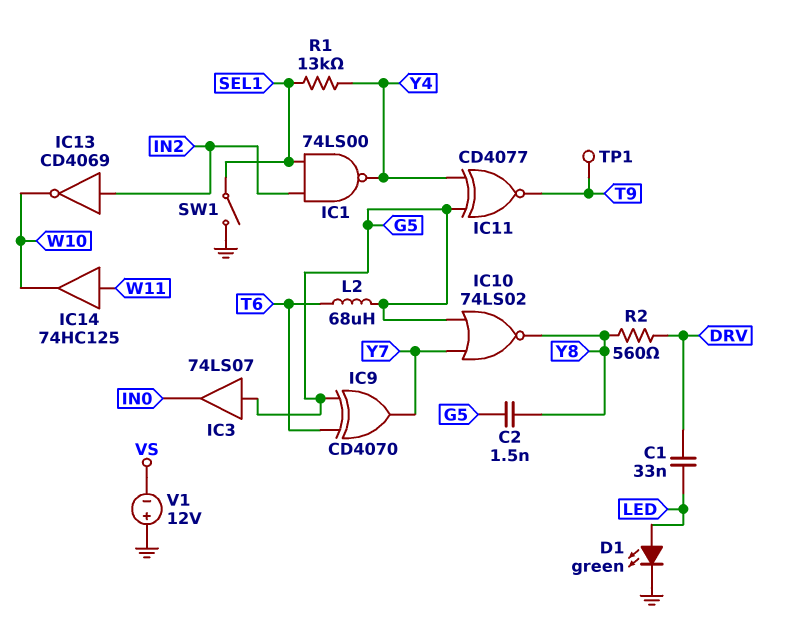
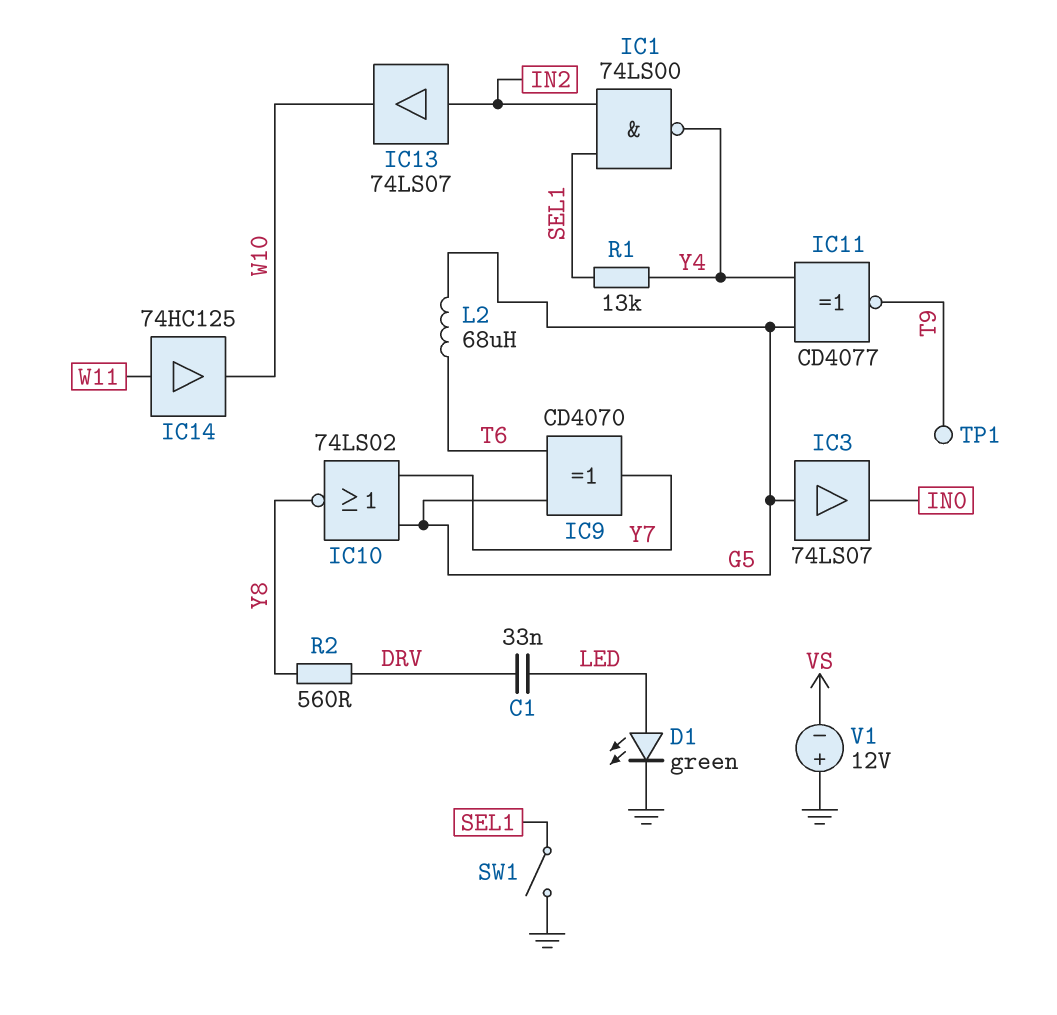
C2: 1.5nF (G5, Y8) -> none
IC13: NOT CD4069 (in IN2, out W10) -> buffer 74LS07 (in IN2, out W10)

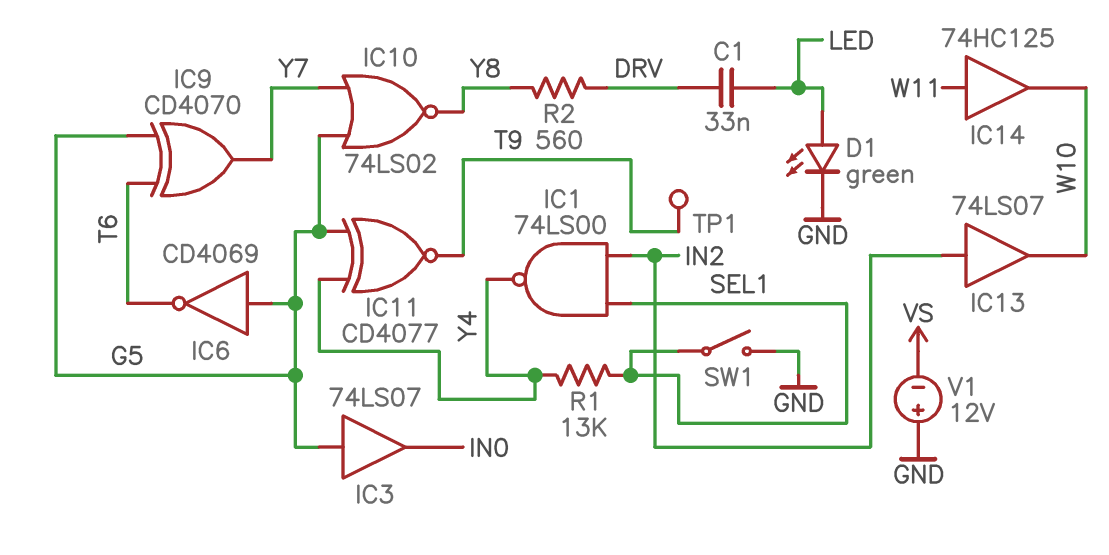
IC6: none -> NOT CD4069 (in G5, out T6)
L2: 68uH (G5, T6) -> none

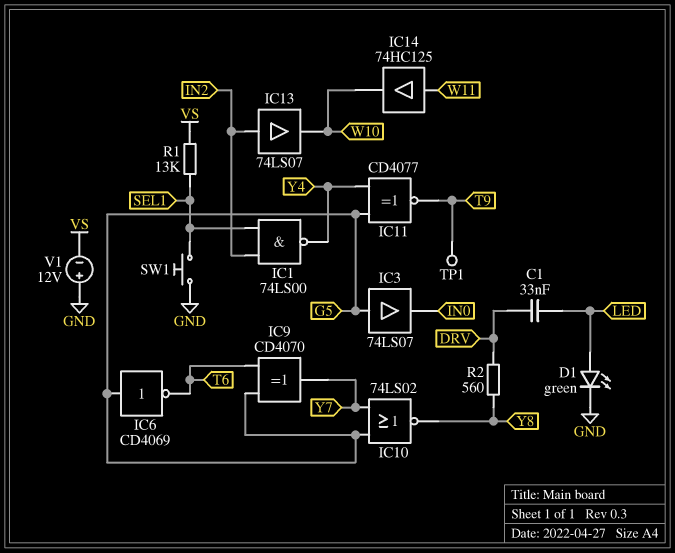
R1: 13k (SEL1, Y4) -> 13k (SEL1, VS)
SW1: switch (GND, SEL1) -> button (GND, SEL1)

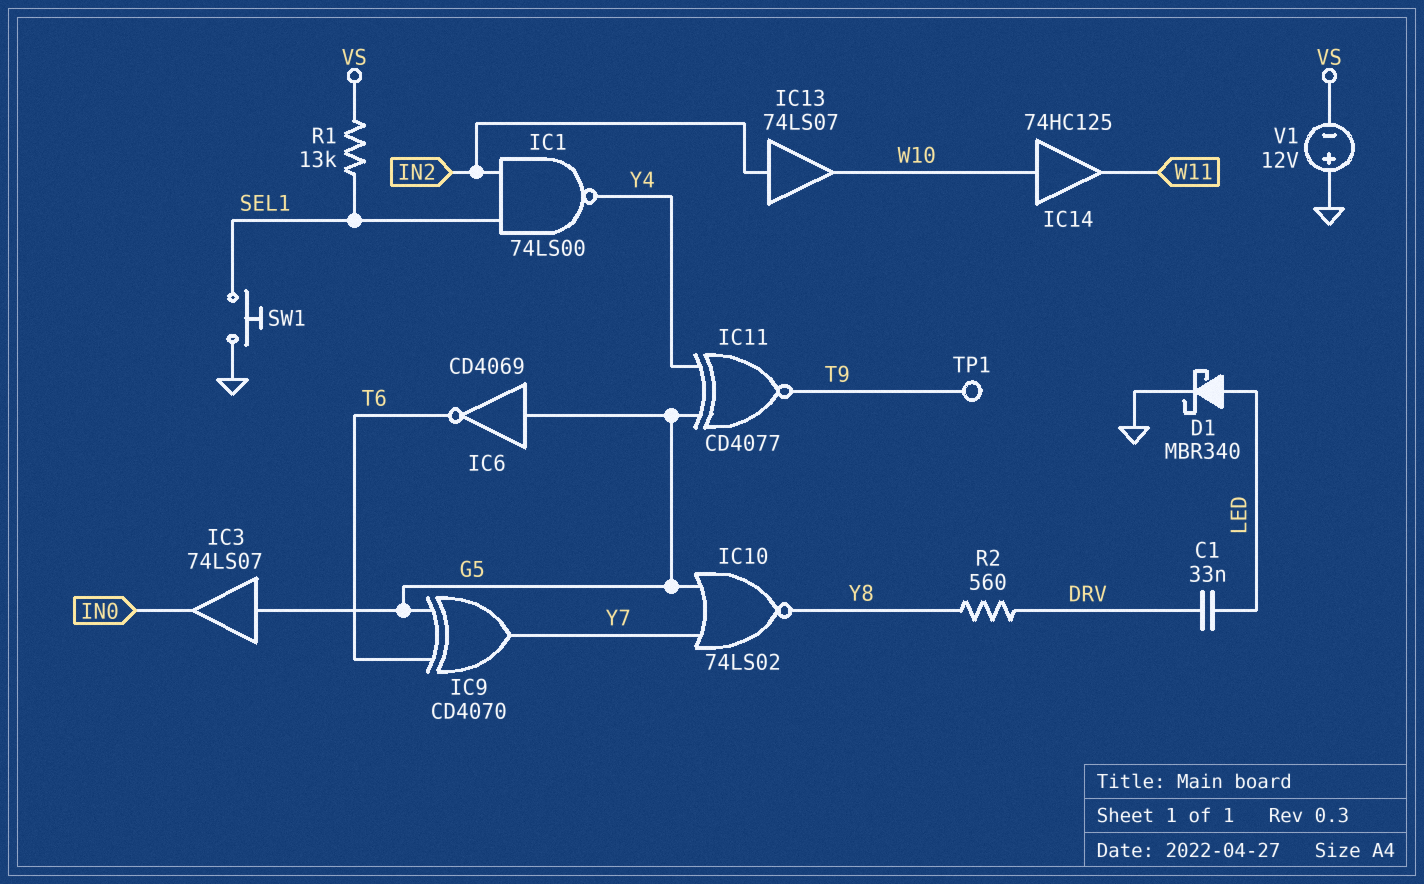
D1: LED green (A LED, K GND) -> schottky MBR340 (A LED, K GND)
IC14: buffer 74HC125 (in W11, out W10) -> buffer 74HC125 (in W10, out W11)

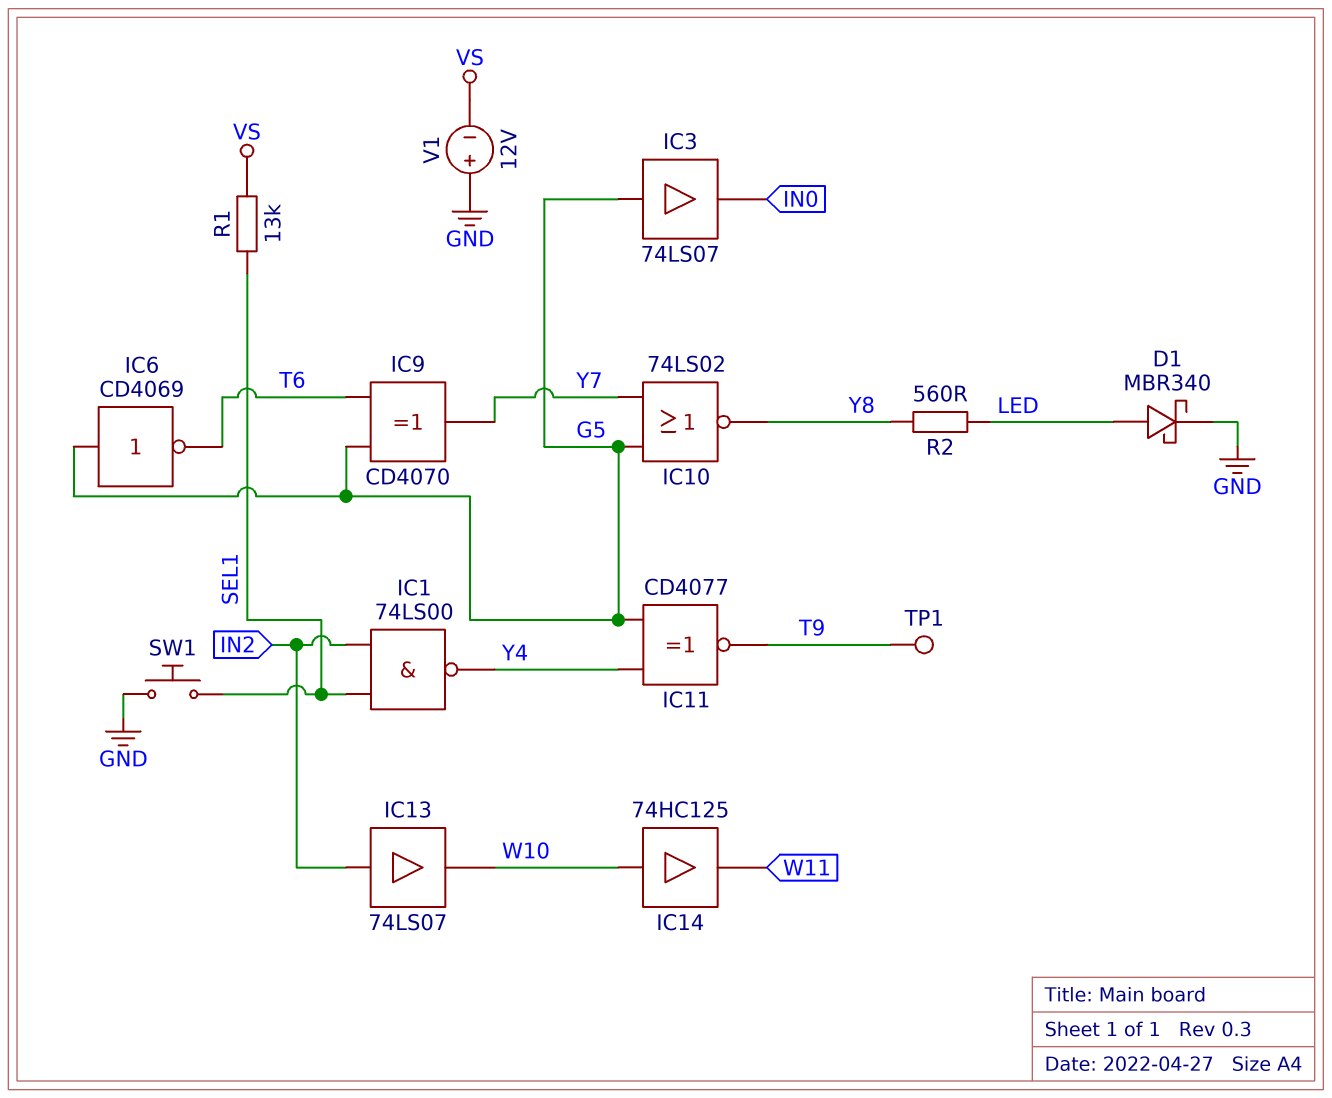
C1: 33nF (DRV, LED) -> none
R2: 560 (DRV, Y8) -> 560 (LED, Y8)

